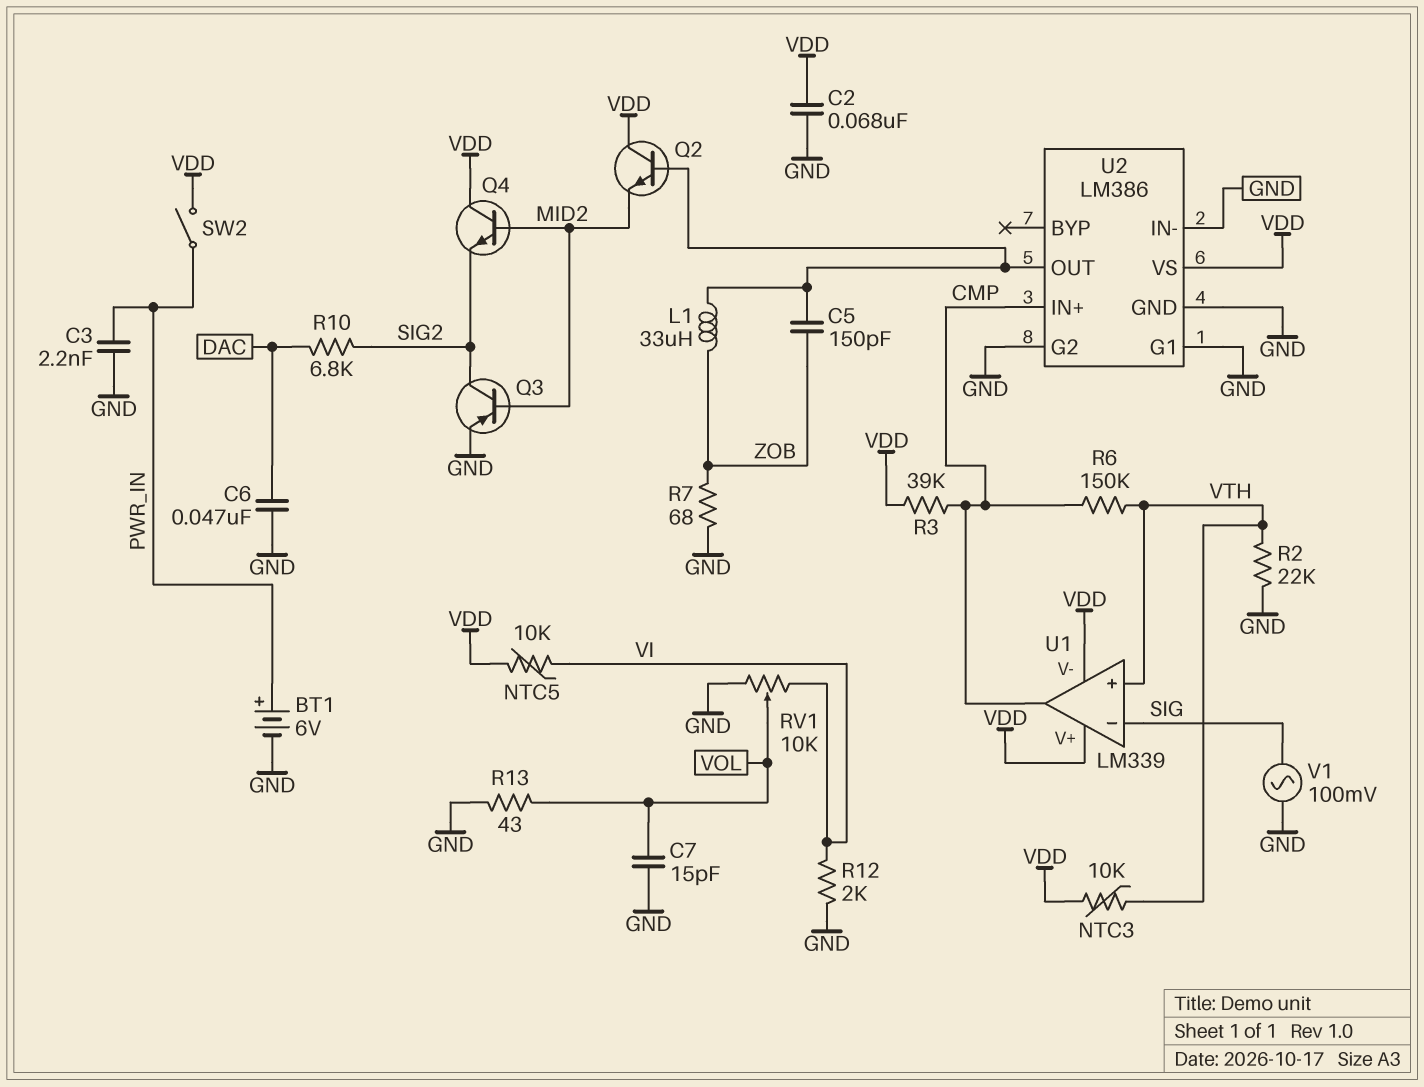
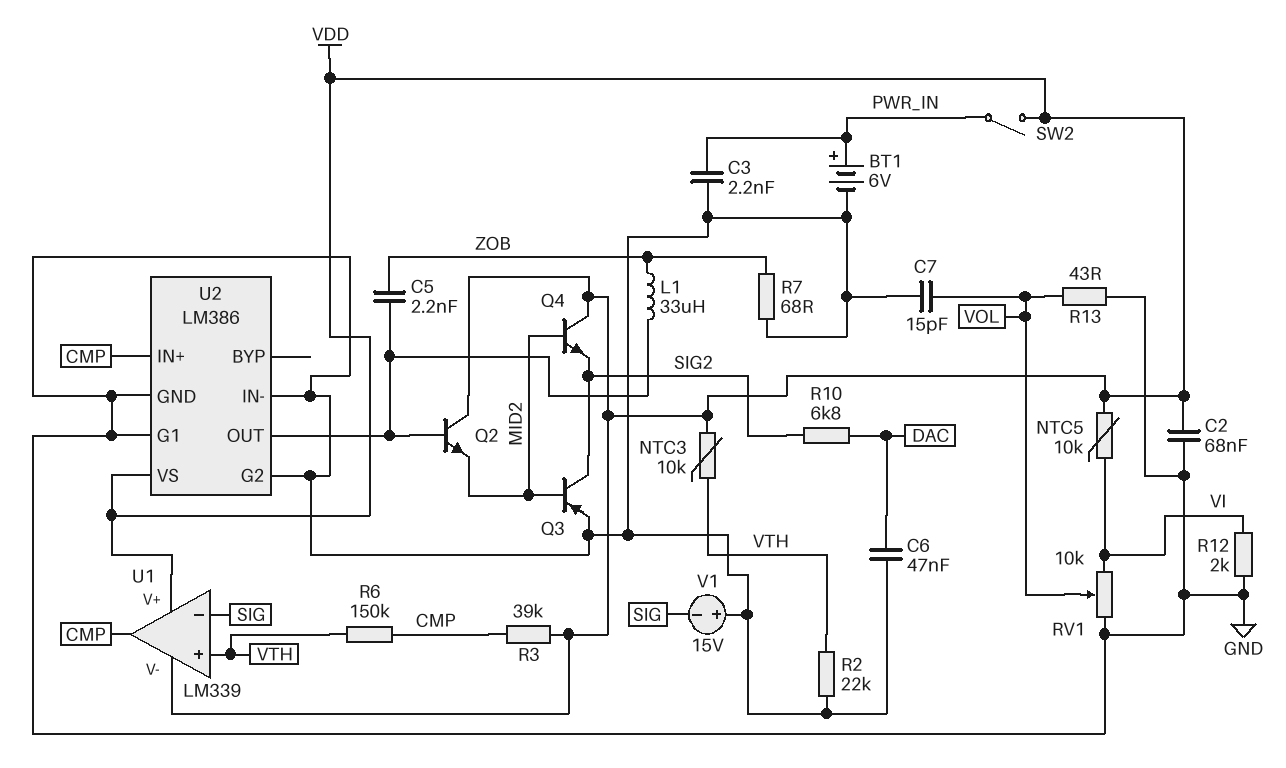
C5: 150pF (U2/OUT, ZOB) -> 2.2nF (U2/OUT, ZOB)
V1: AC 100mV (GND, SIG) -> 15V (plus GND, minus SIG)

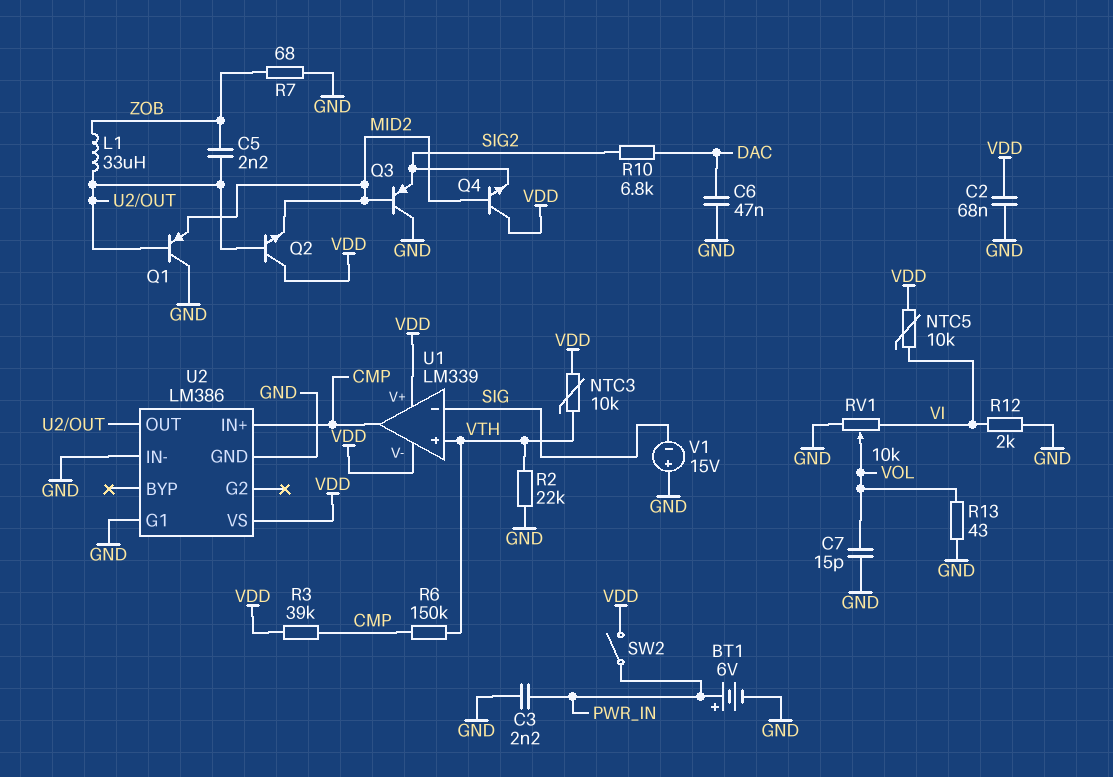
Q1: none -> PNP (B U2/OUT, C GND, E MID2)
Q3: PNP (B MID2, C SIG2, E GND) -> PNP (B MID2, C GND, E SIG2)
U2 pin G2: GND -> none

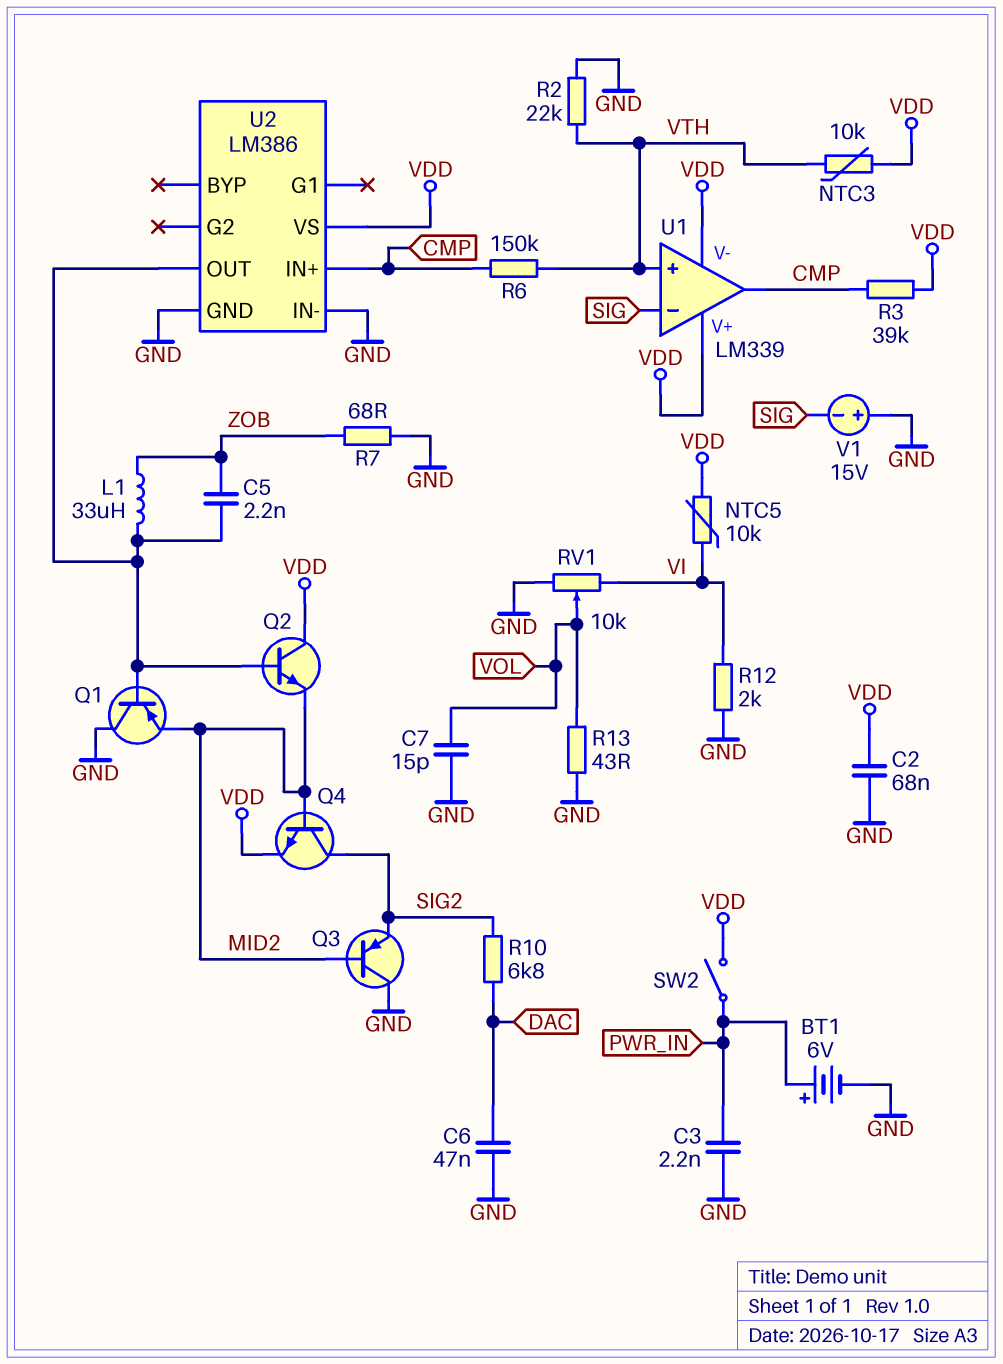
Q4: NPN (B MID2, C VDD, E SIG2) -> NPN (B MID2, C SIG2, E VDD)
U2 pin G1: GND -> none

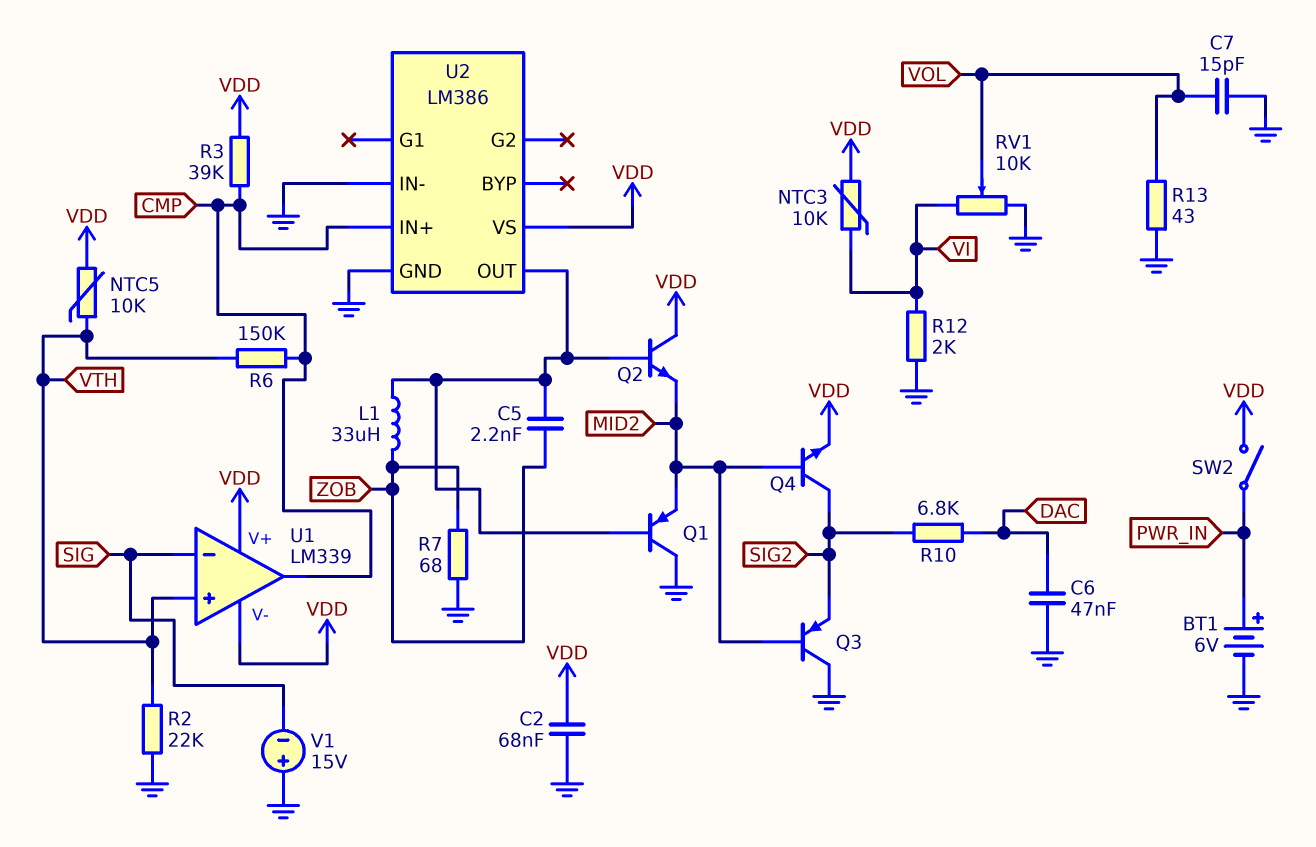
C3: 2.2nF (GND, PWR_IN) -> none
NTC3: 10k (VDD, VTH) -> 10k (VDD, VI)
NTC5: 10k (VDD, VI) -> 10k (VDD, VTH)

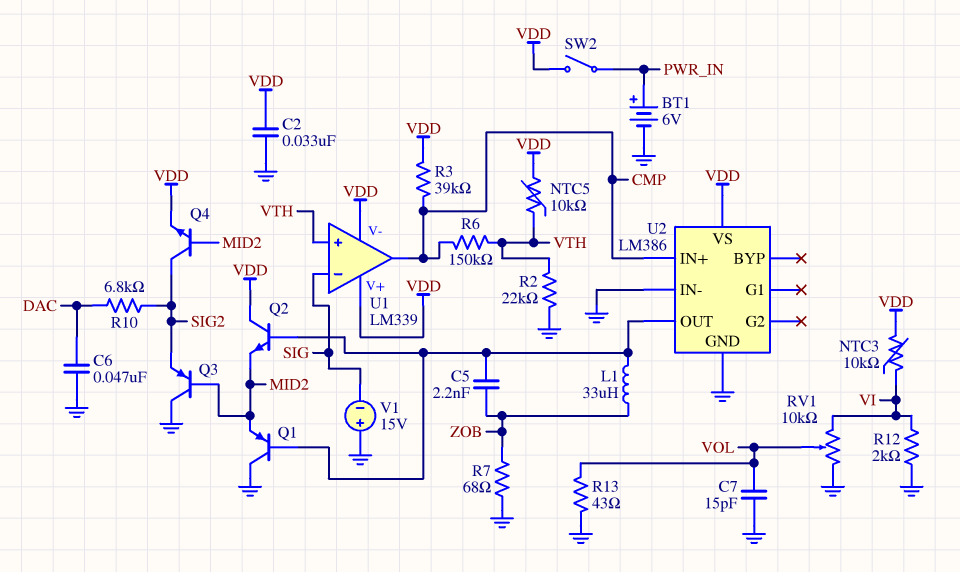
C2: 68nF (GND, VDD) -> 33nF (GND, VDD)

